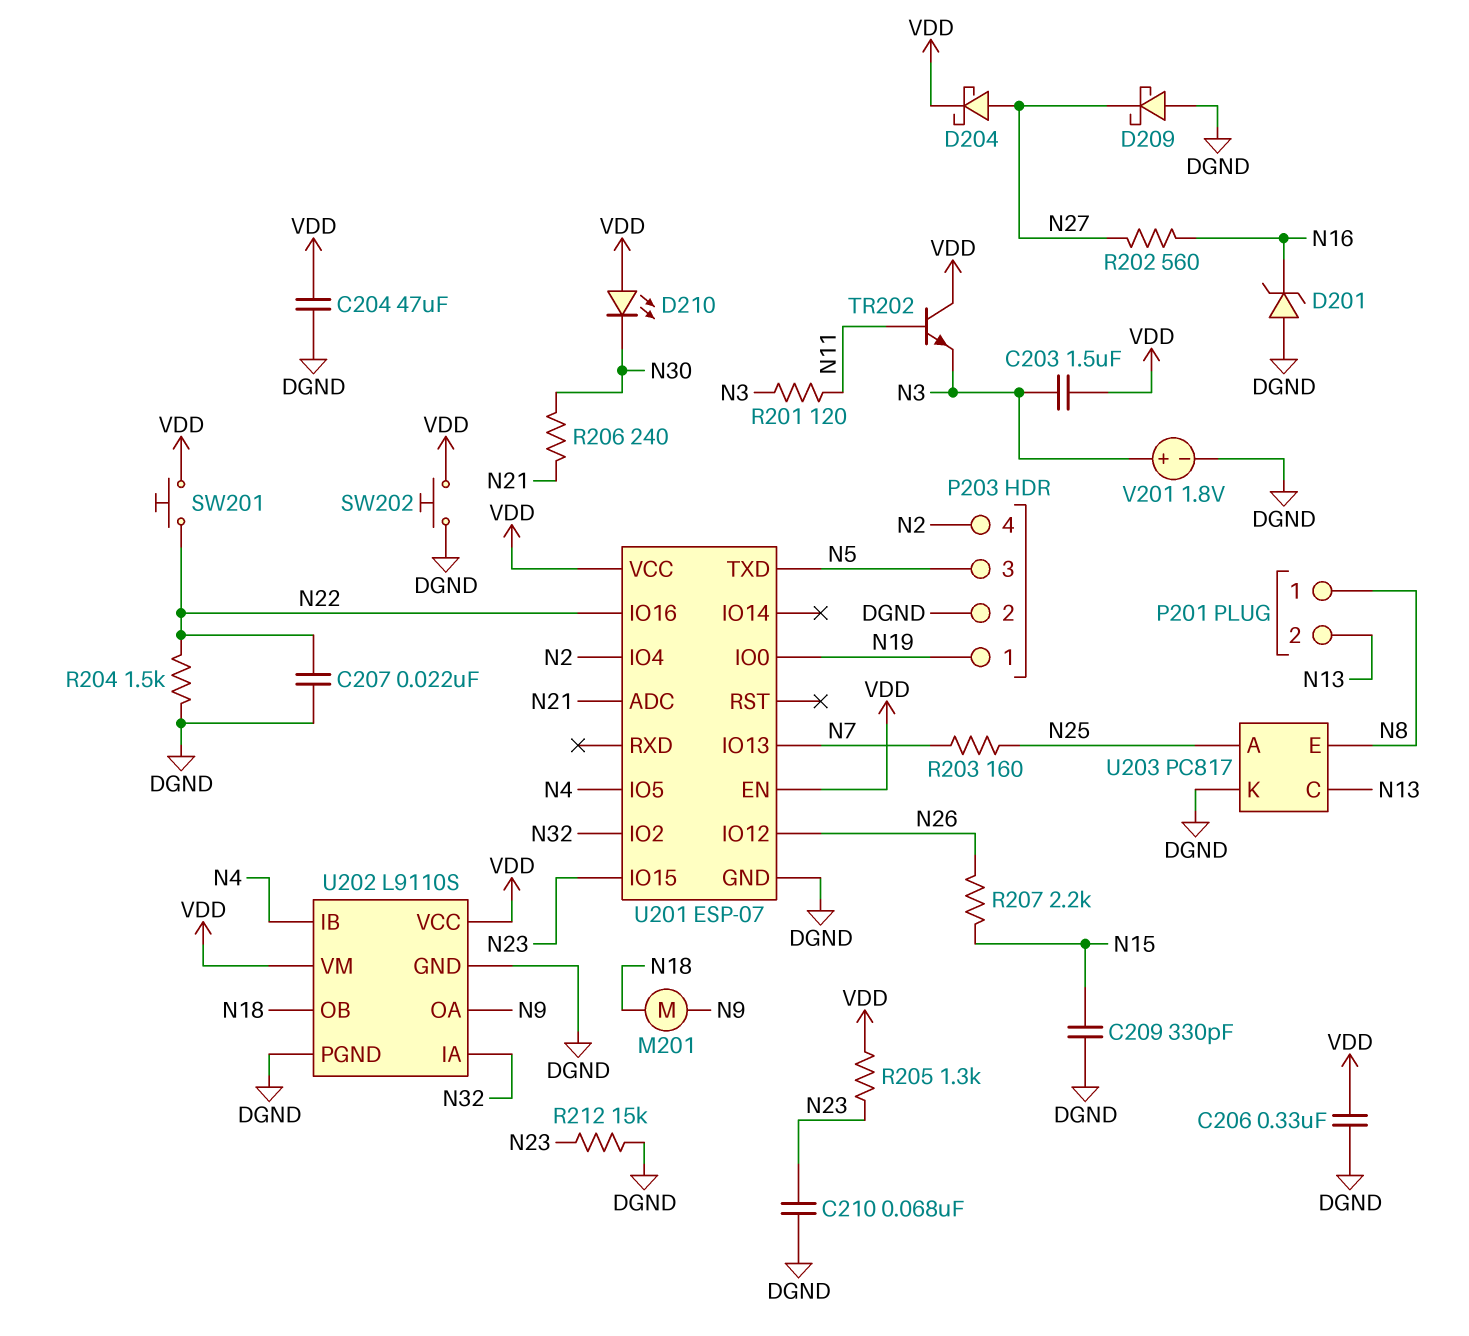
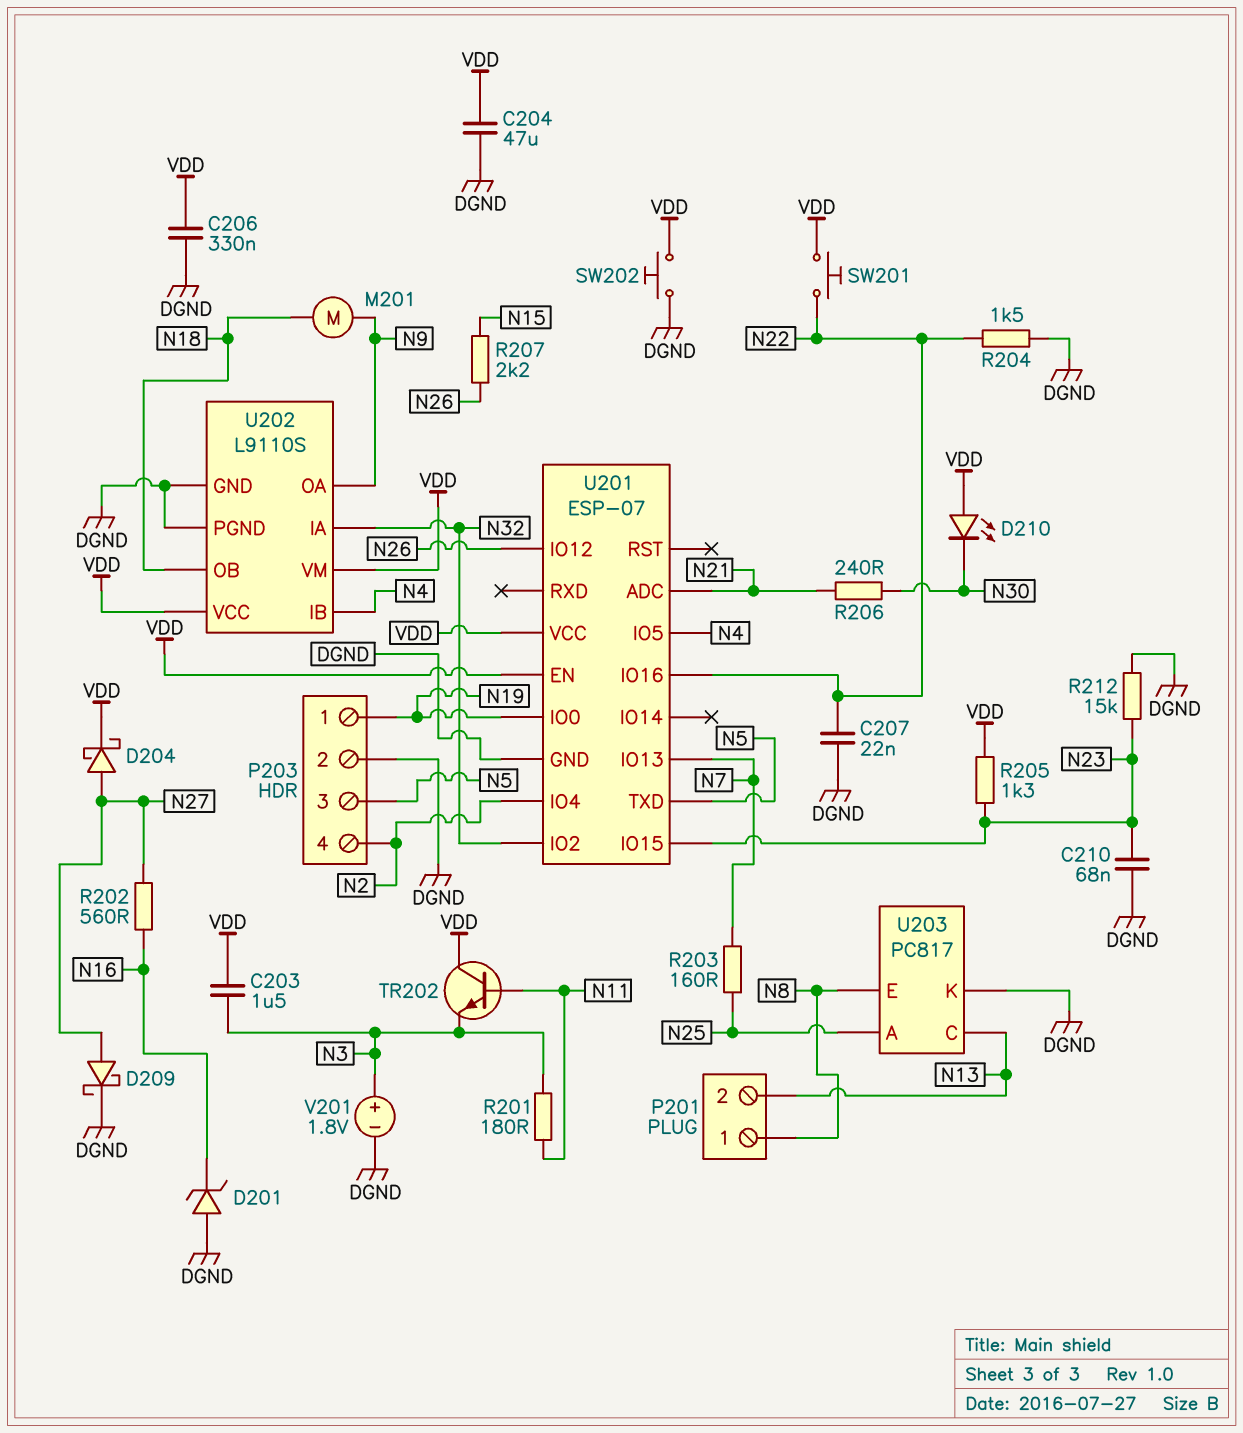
C209: 330pF (DGND, N15) -> none
D209: schottky (A DGND, K N27) -> schottky (A N27, K DGND)
R201: 120 (N3, N11) -> 180 (N3, N11)

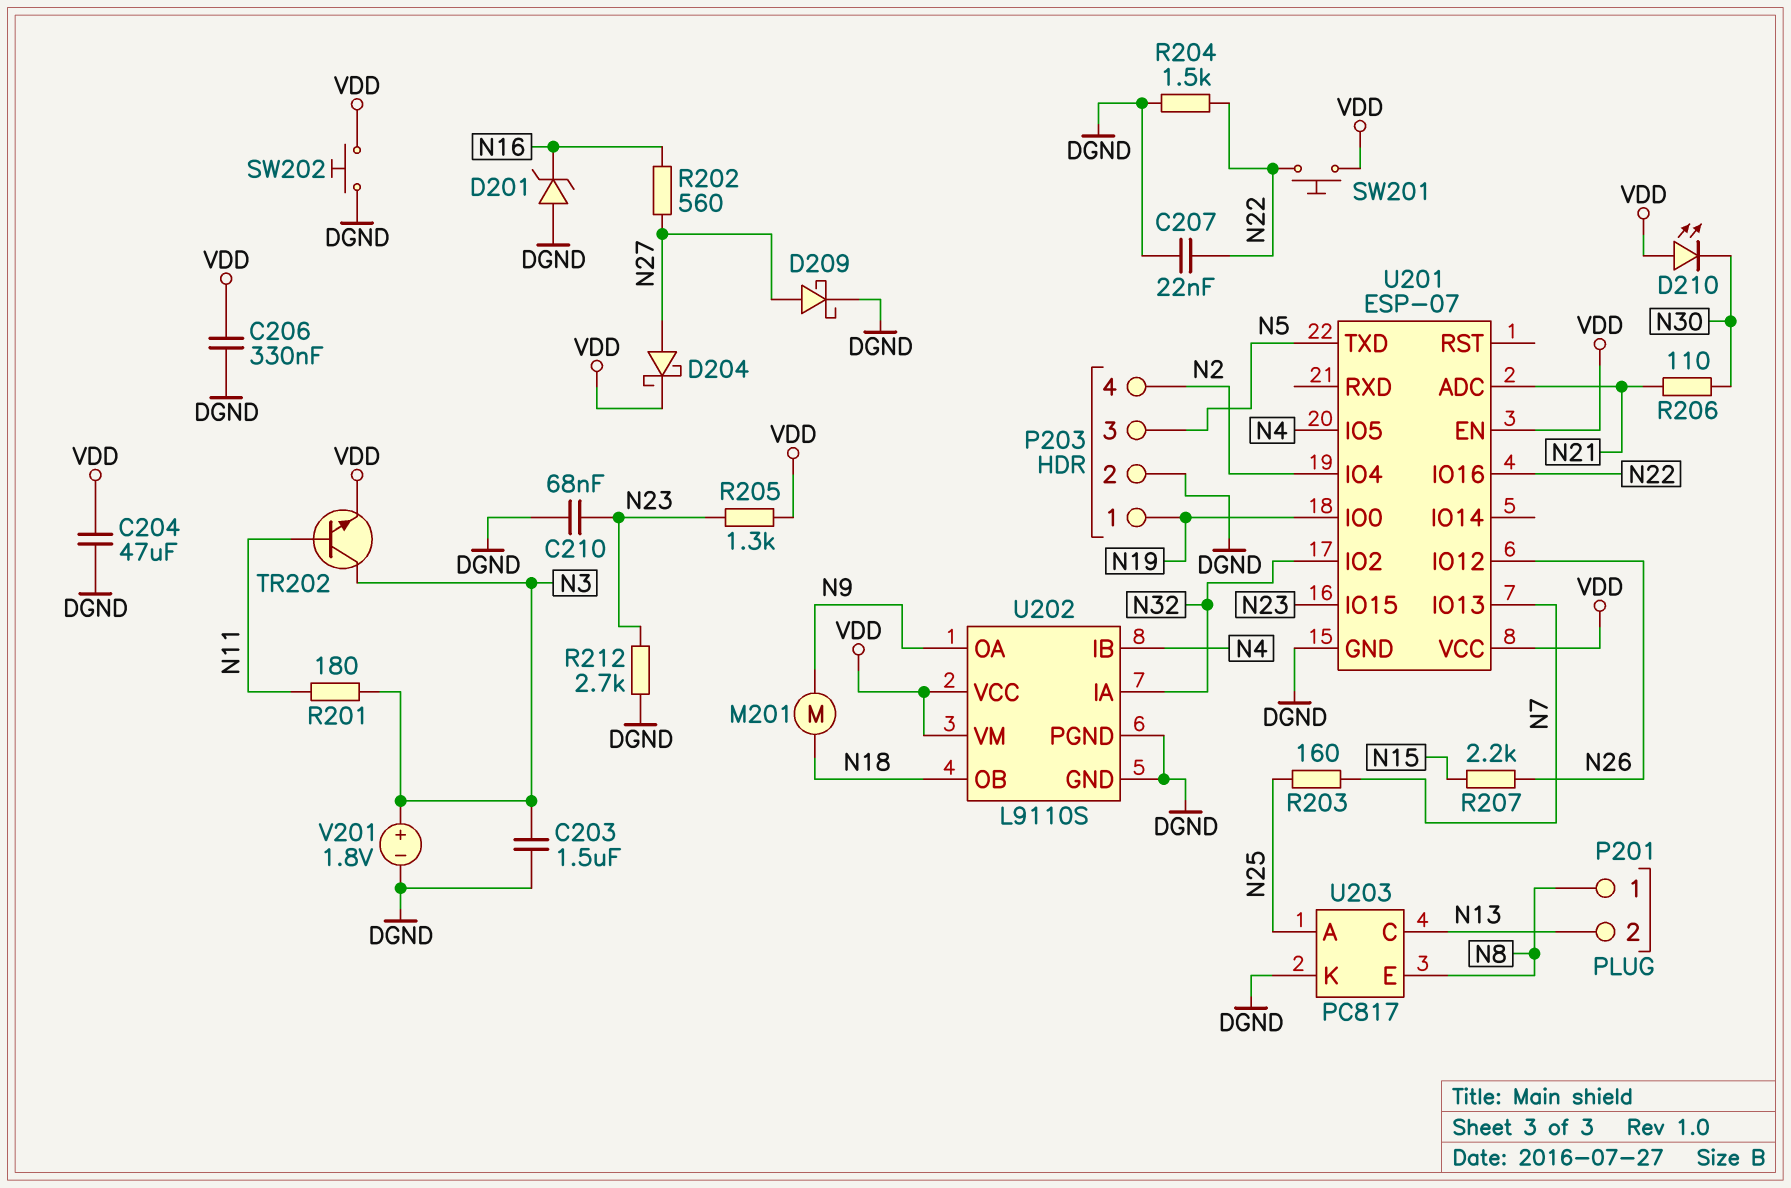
C203: 1.5uF (N3, VDD) -> 1.5uF (DGND, N3)
R206: 240 (N21, N30) -> 110 (N21, N30)
R212: 15k (DGND, N23) -> 2.7k (DGND, N23)
TR202: NPN (B N11, C VDD, E N3) -> NPN (B N11, C N3, E VDD)

